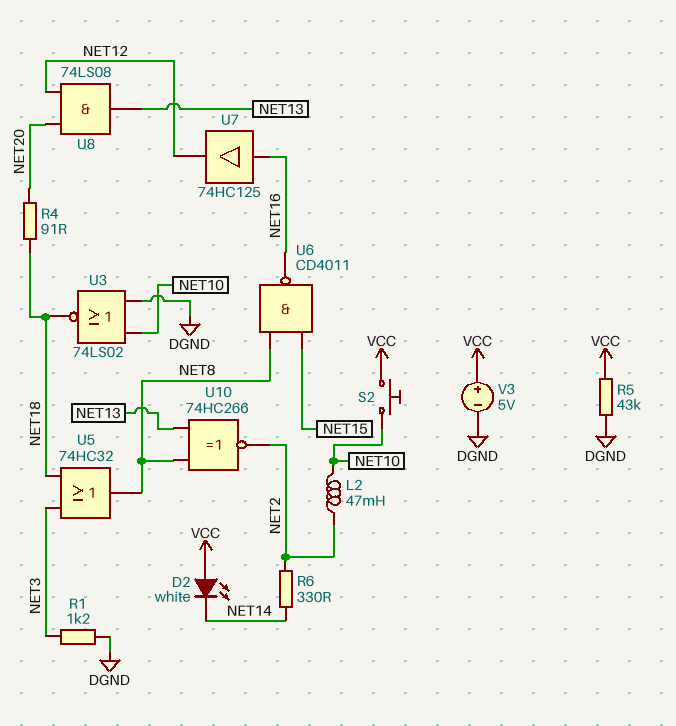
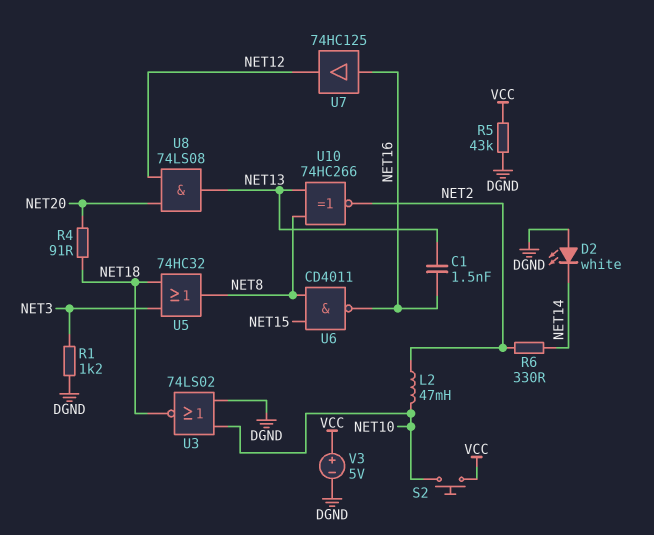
C1: none -> 1.5nF (NET13, NET16)
D2: LED white (A VCC, K NET14) -> LED white (A DGND, K NET14)

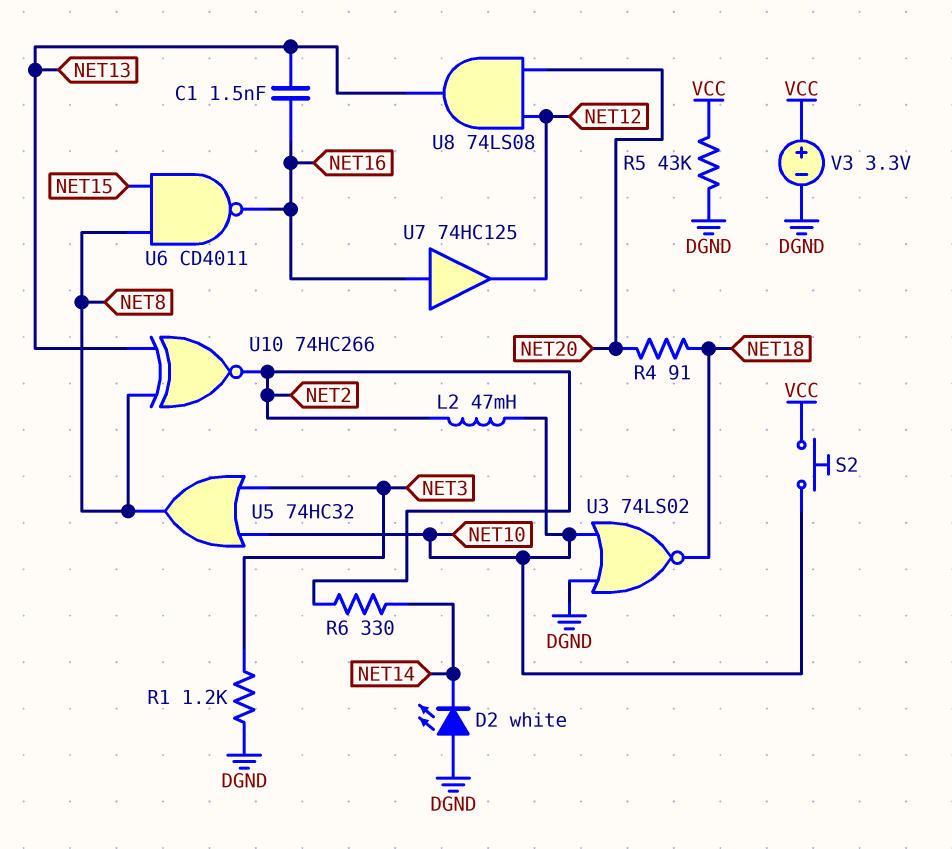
U5: OR 74HC32 (in NET3, in NET18, out NET8) -> OR 74HC32 (in NET3, in NET10, out NET8)
V3: 5V (plus VCC, minus DGND) -> 3.3V (plus VCC, minus DGND)

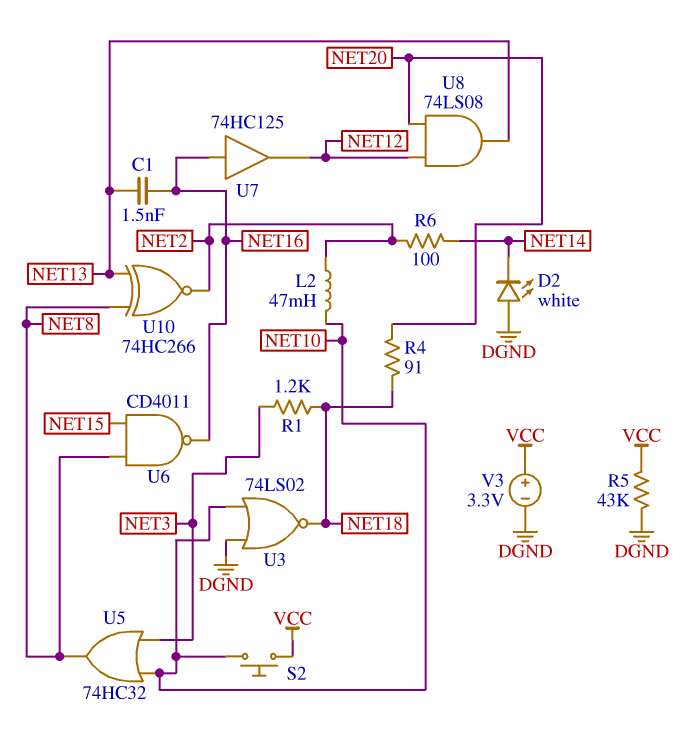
R1: 1.2k (DGND, NET3) -> 1.2k (NET3, NET18)
R6: 330 (NET2, NET14) -> 100 (NET2, NET14)

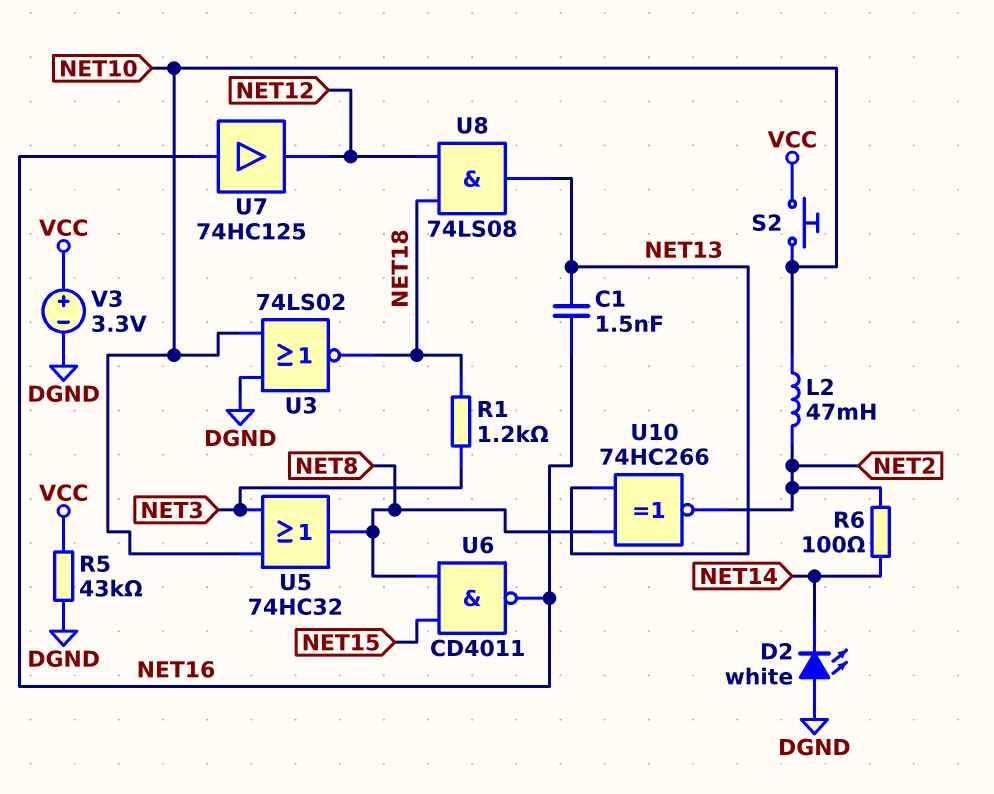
R4: 91 (NET18, NET20) -> none
U8: AND 74LS08 (in NET12, in NET20, out NET13) -> AND 74LS08 (in NET12, in NET18, out NET13)

